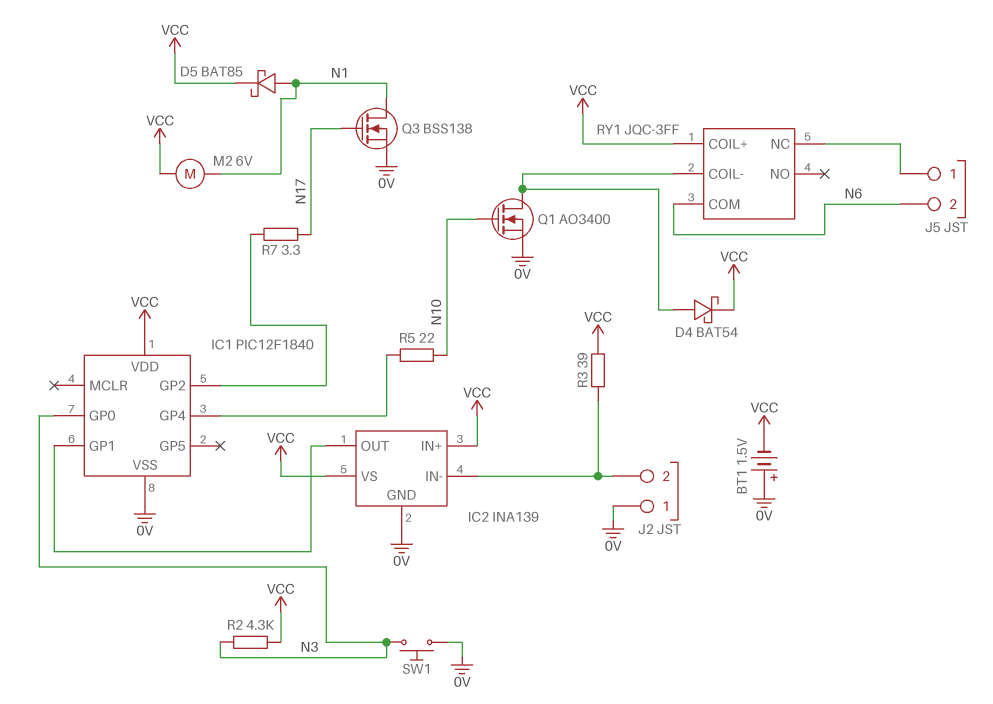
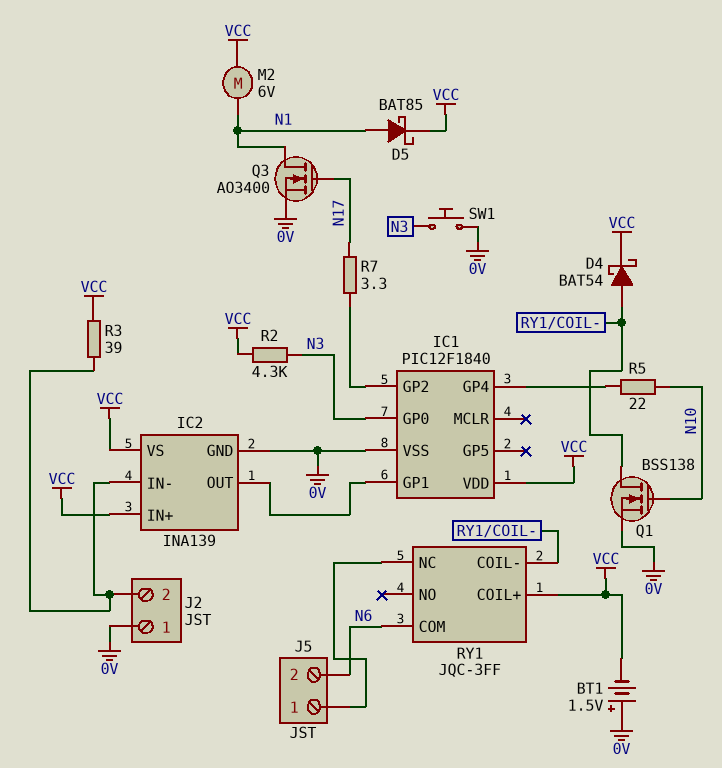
Q1: NMOS AO3400 (G N10, D RY1/COIL-, S 0V) -> NMOS BSS138 (G N10, D RY1/COIL-, S 0V)
Q3: NMOS BSS138 (G N17, D N1, S 0V) -> NMOS AO3400 (G N17, D N1, S 0V)

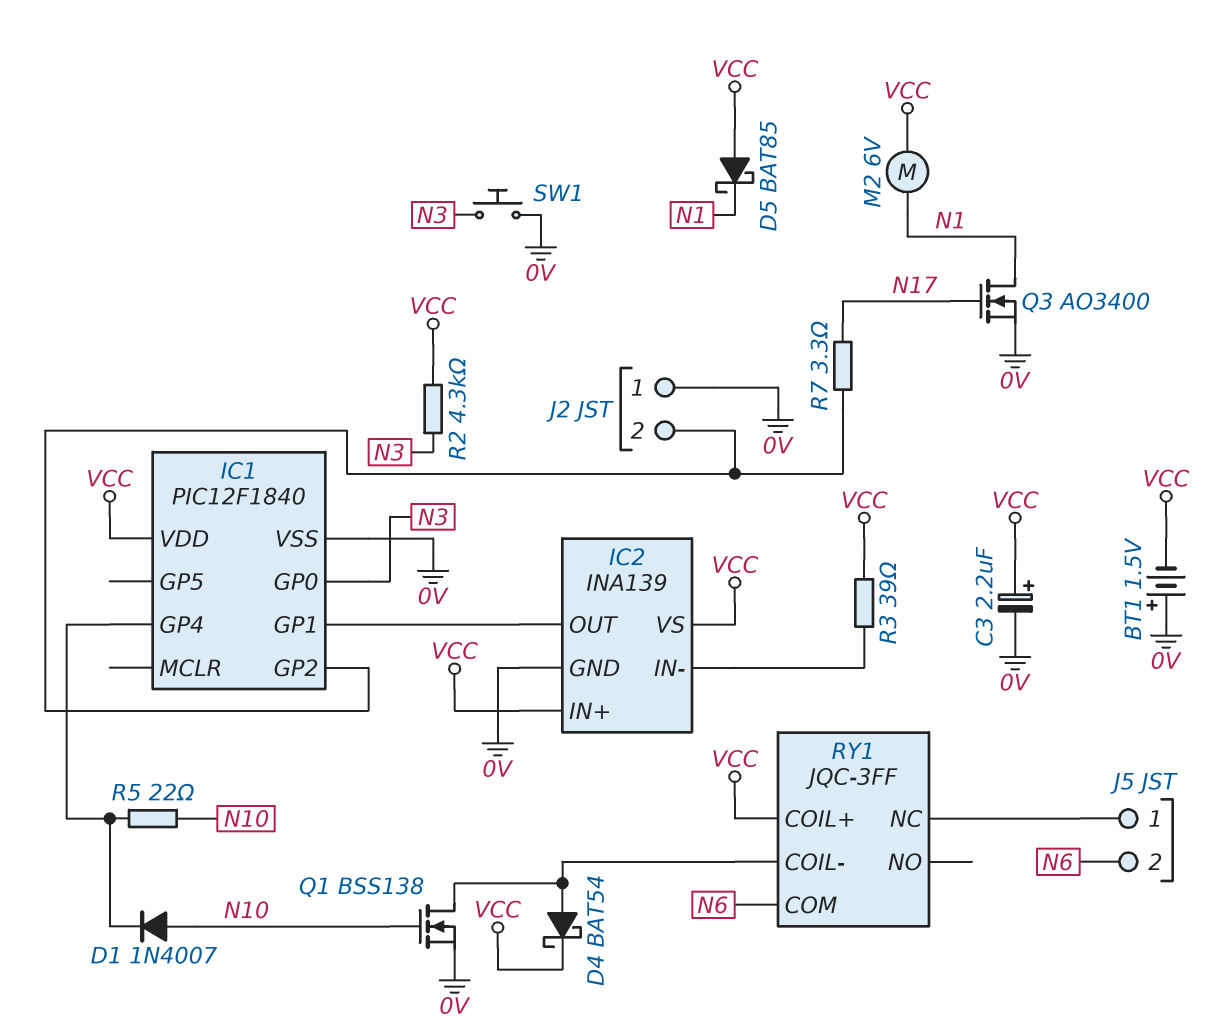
C3: none -> 2.2uF (plus VCC, minus 0V)
D1: none -> diode 1N4007 (A N10, K IC1/GP4)
D5: schottky BAT85 (A N1, K VCC) -> schottky BAT85 (A VCC, K N1)
J2 pin 2: IC2/IN- -> IC1/GP2

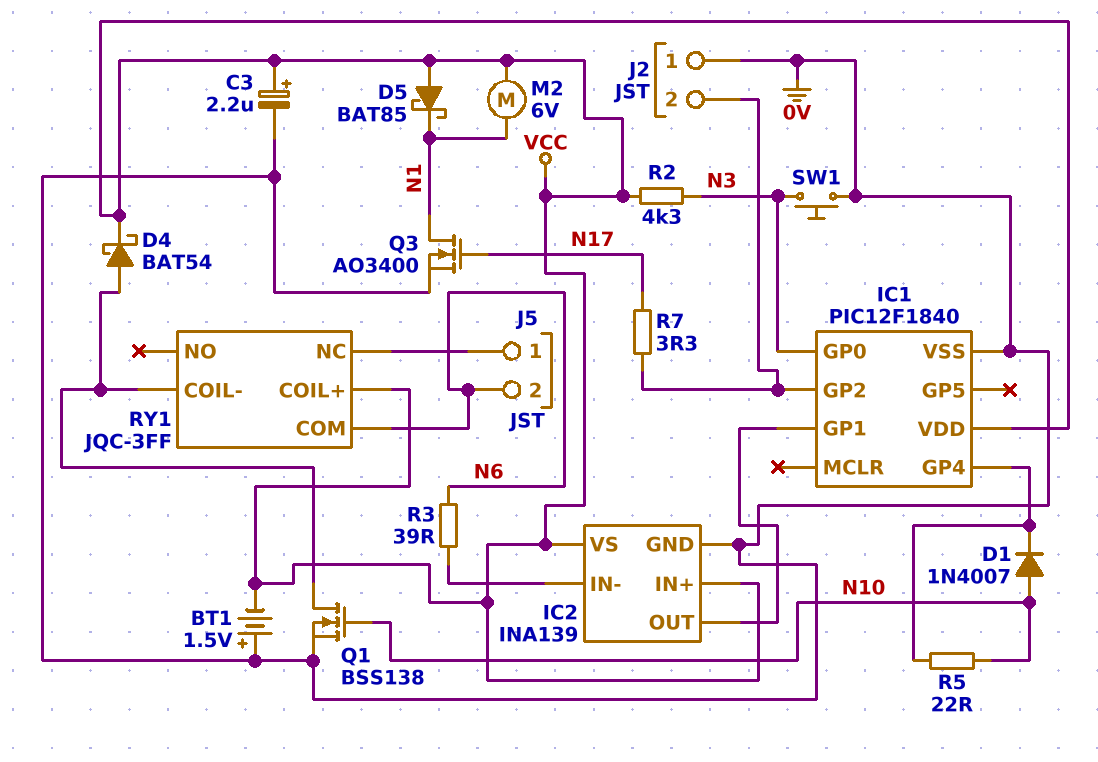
R3: 39 (IC2/IN-, VCC) -> 39 (IC2/IN-, N6)

